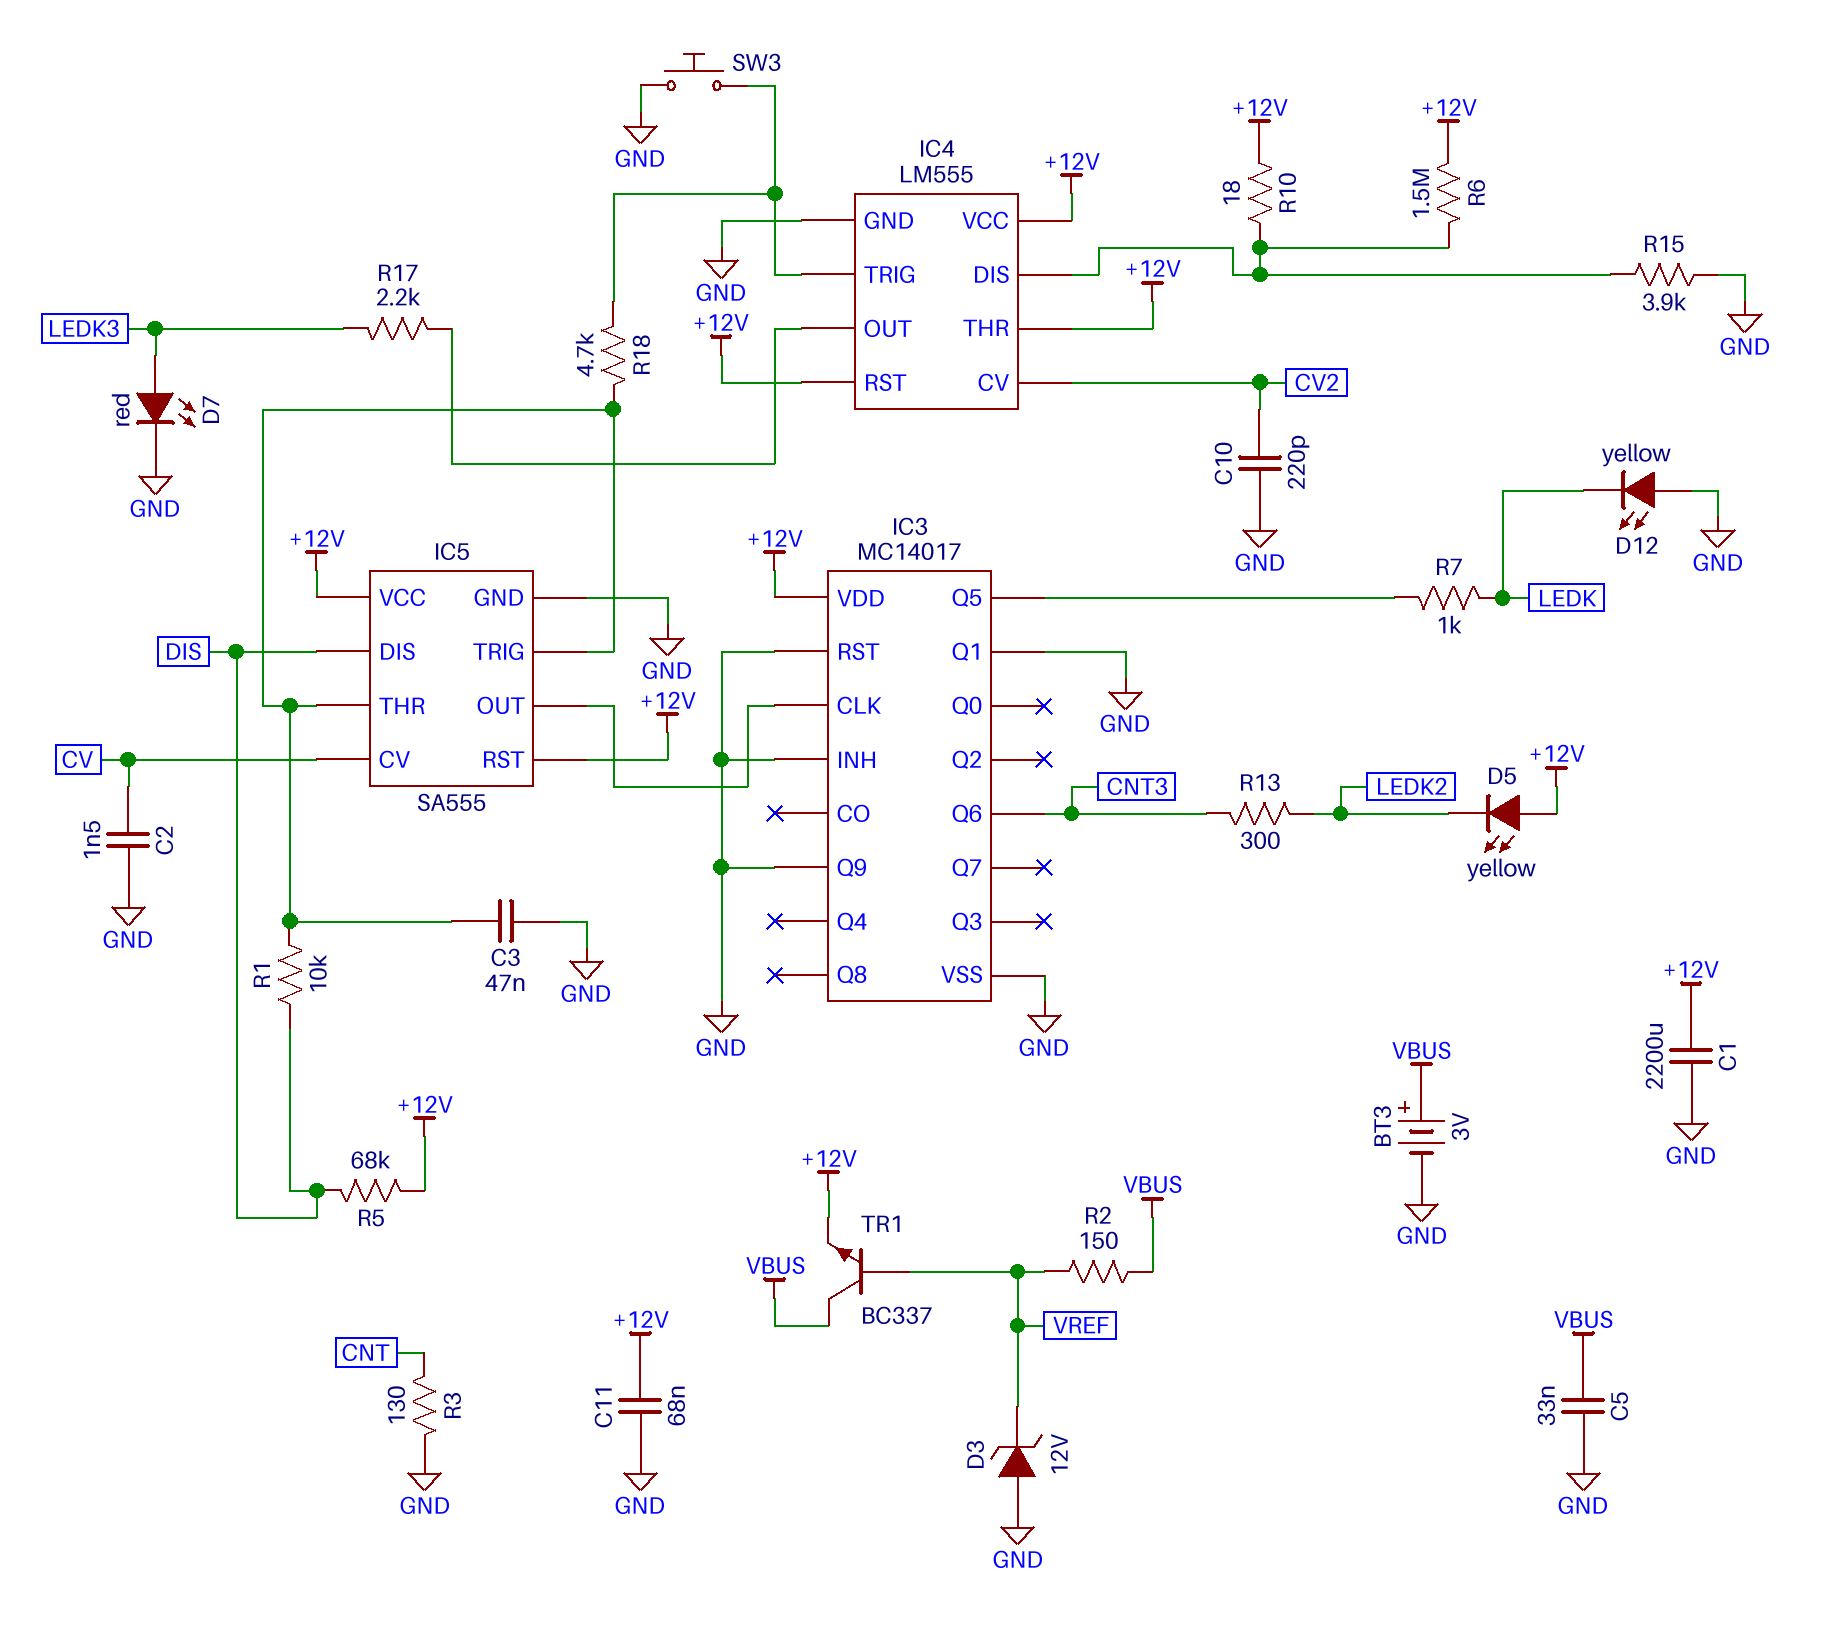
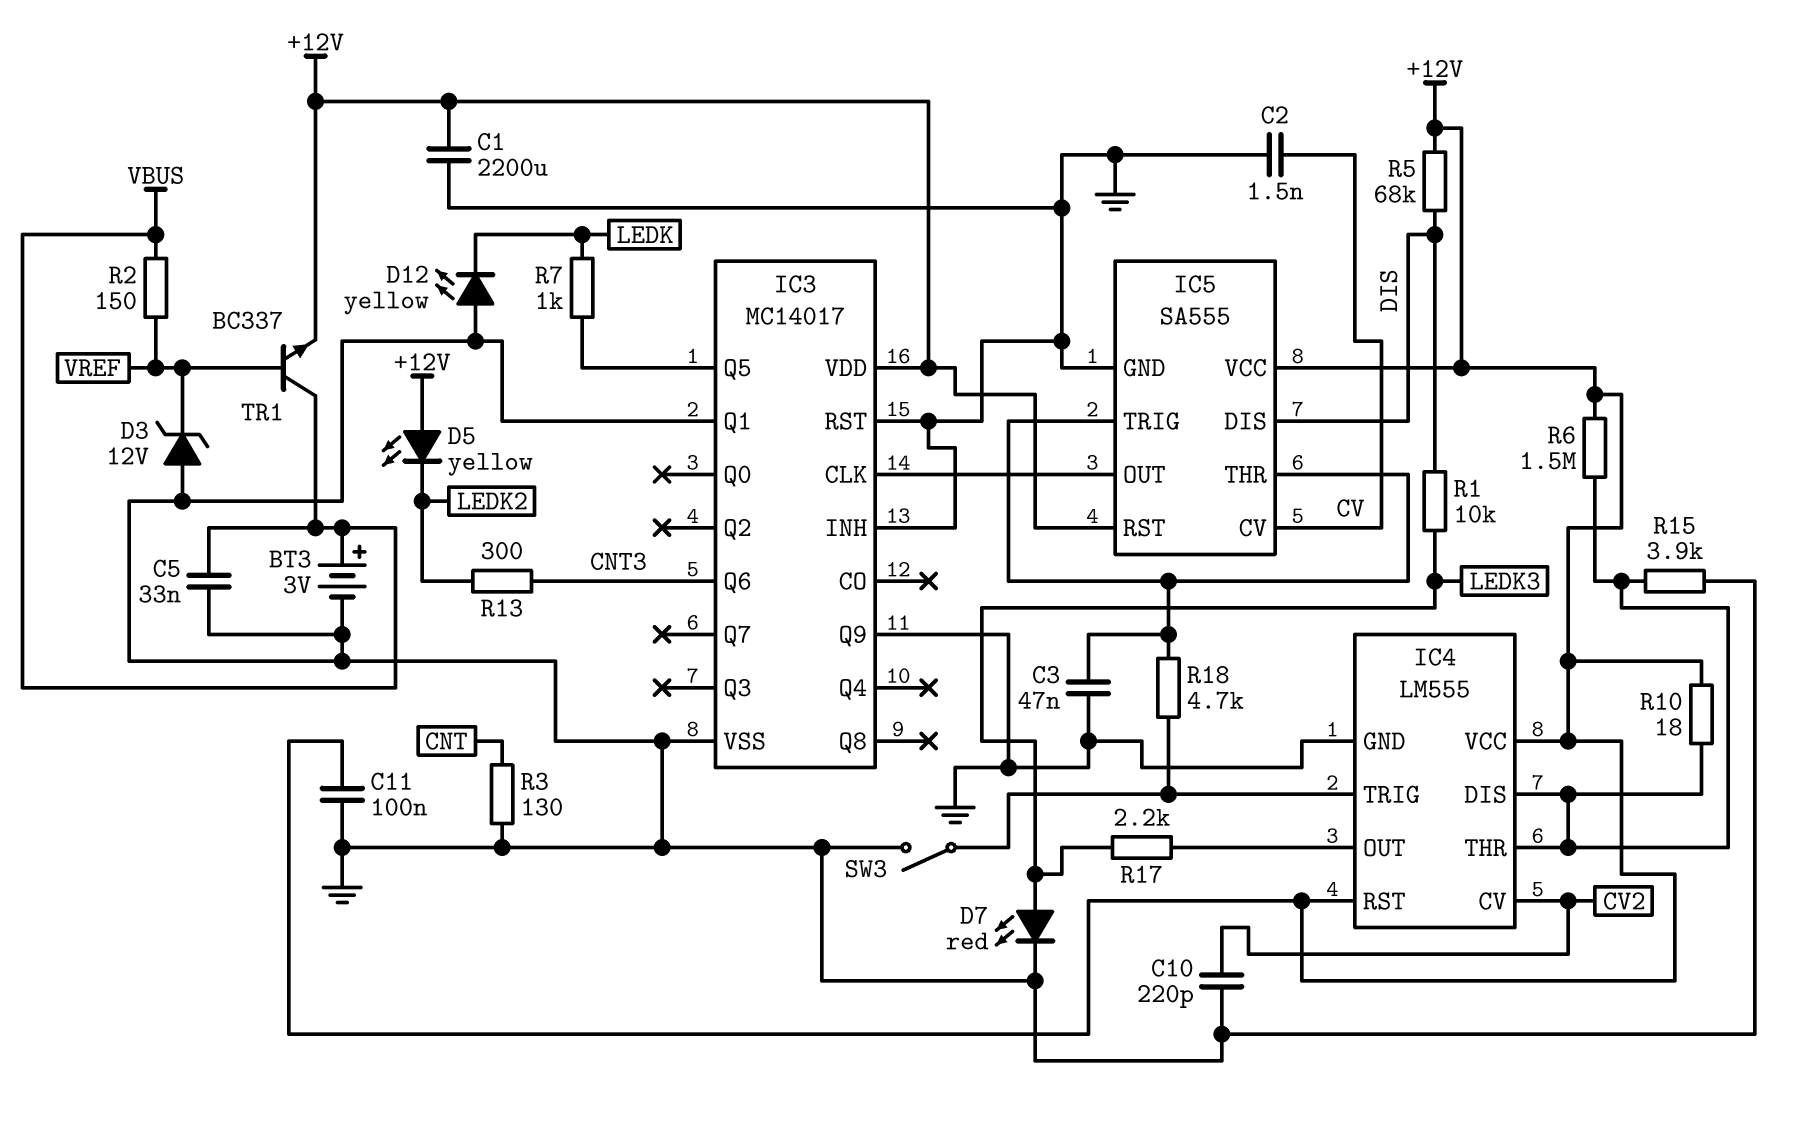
C11: 68nF (+12V, GND) -> 100nF (+12V, GND)
IC4 pin THR: +12V -> IC4/DIS
R1: 10k (DIS, IC5/THR) -> 10k (DIS, LEDK3)
SW3: button (GND, IC4/TRIG) -> switch (GND, IC4/TRIG)

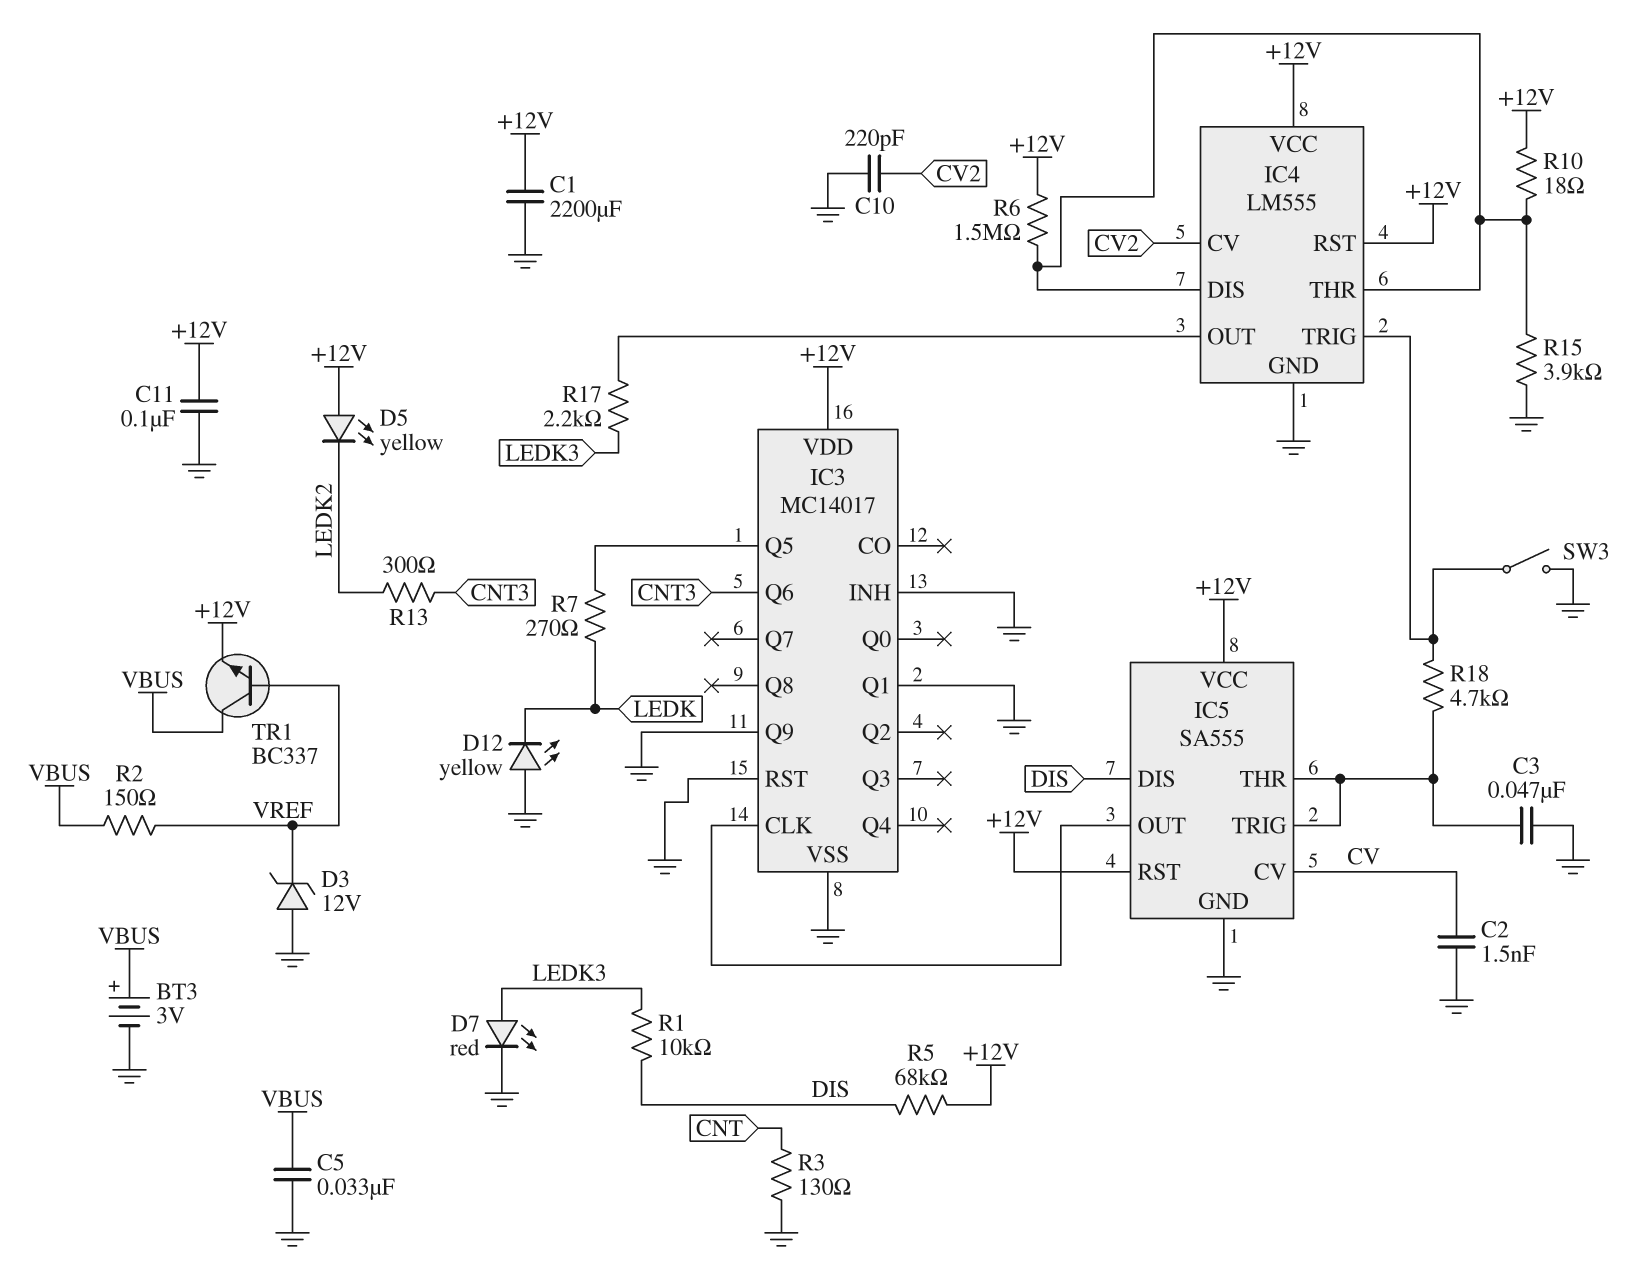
R7: 1k (IC3/Q5, LEDK) -> 270 (IC3/Q5, LEDK)

